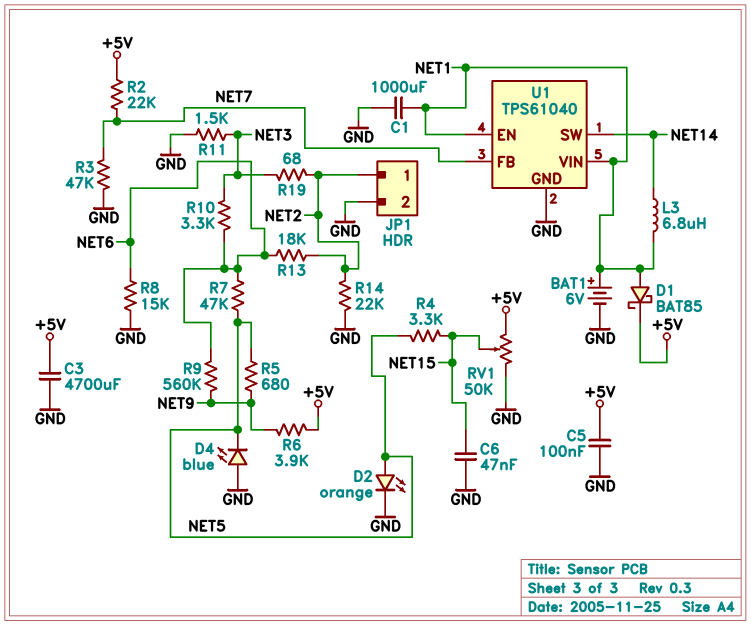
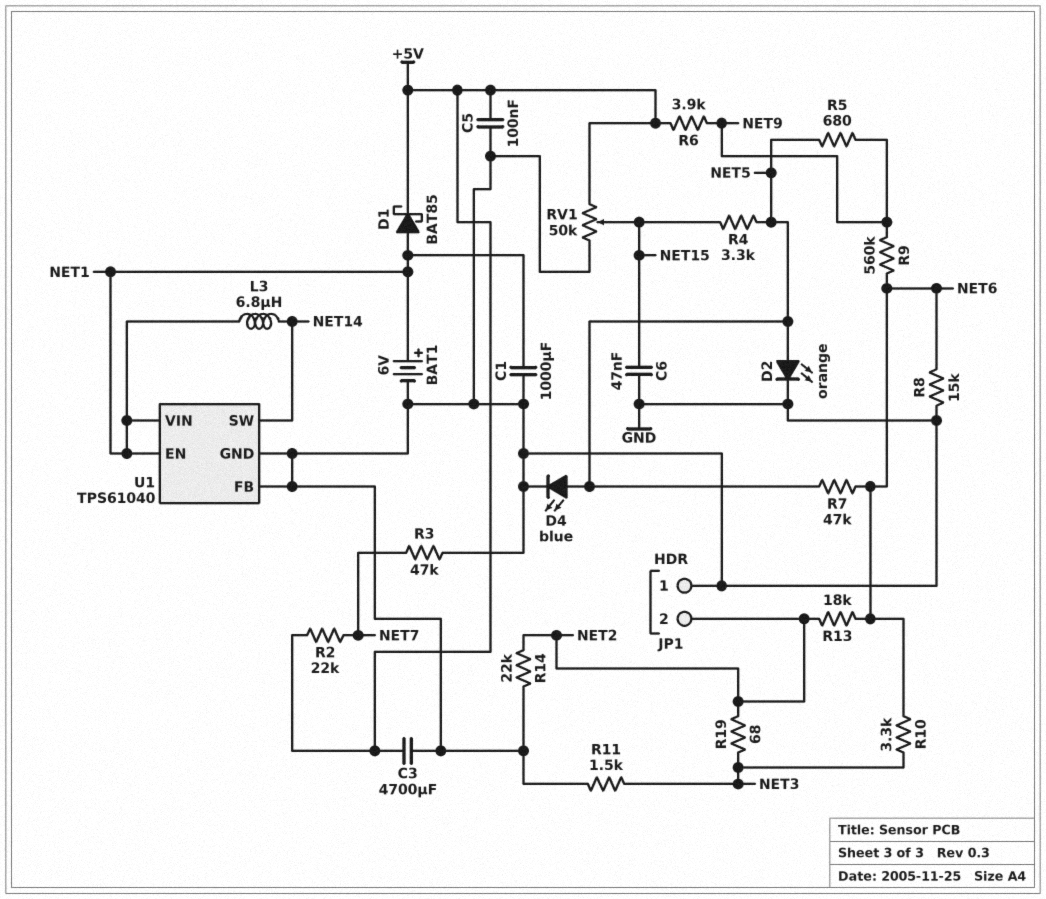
D4: LED blue (A GND, K NET5) -> LED blue (A NET5, K GND)
JP1 pin 1: NET2 -> GND
JP1 pin 2: GND -> NET2
U1 pin FB: NET7 -> GND

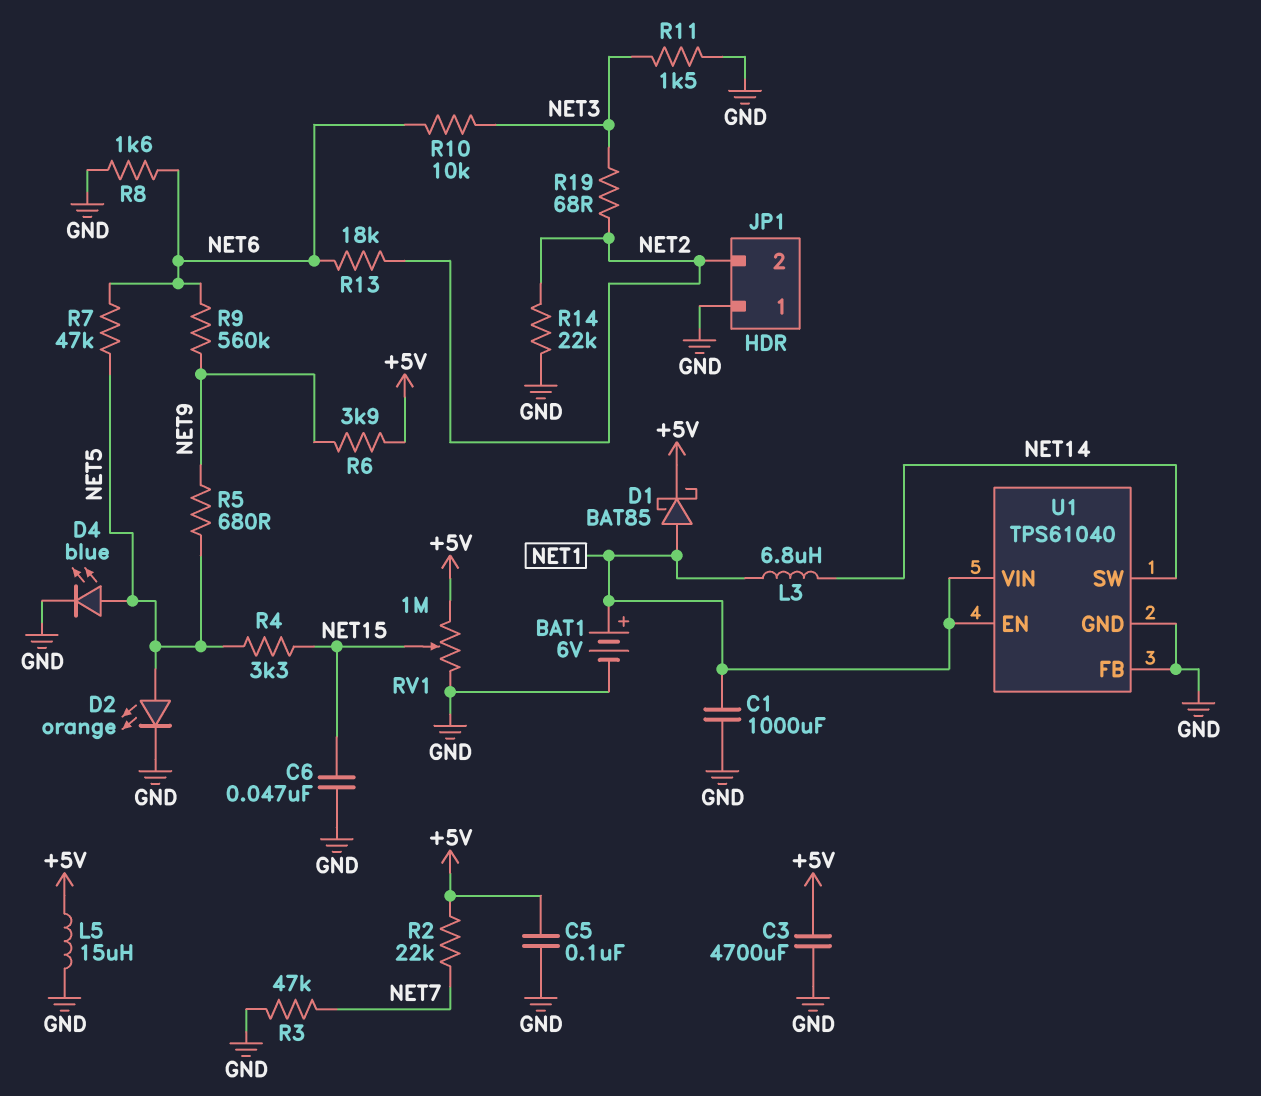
L5: none -> 15uH (+5V, GND)
R8: 15k (GND, NET6) -> 1.6k (GND, NET6)
R10: 3.3k (NET3, NET6) -> 10k (NET3, NET6)
RV1: 50k (+5V, GND, wiper NET15) -> 1M (+5V, GND, wiper NET15)

